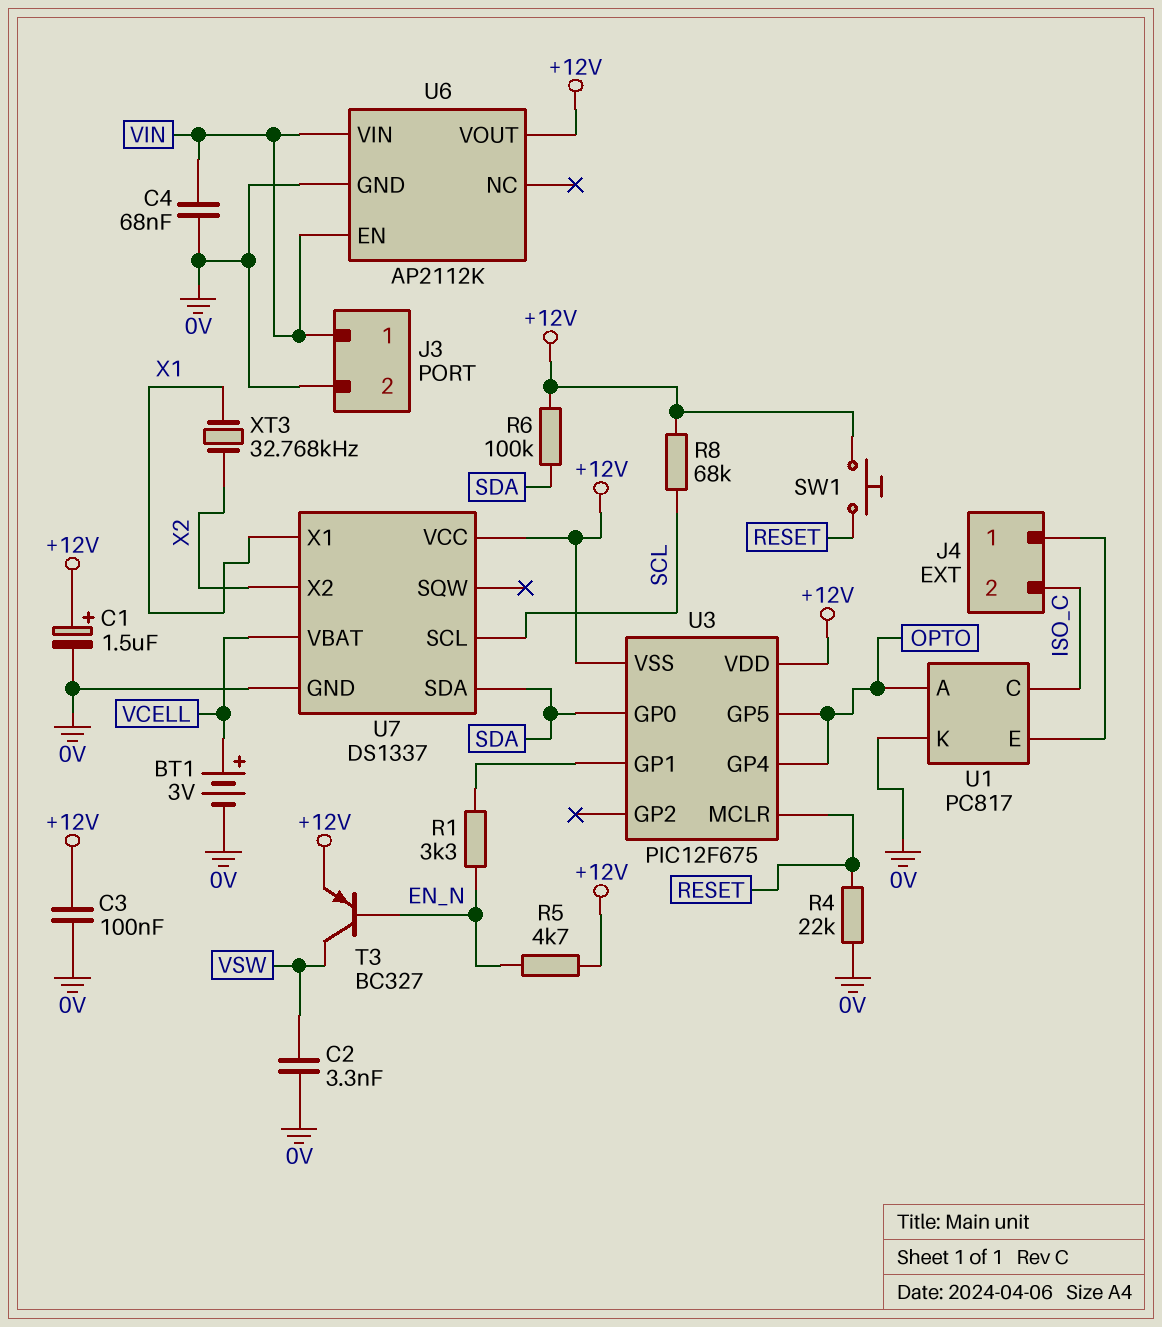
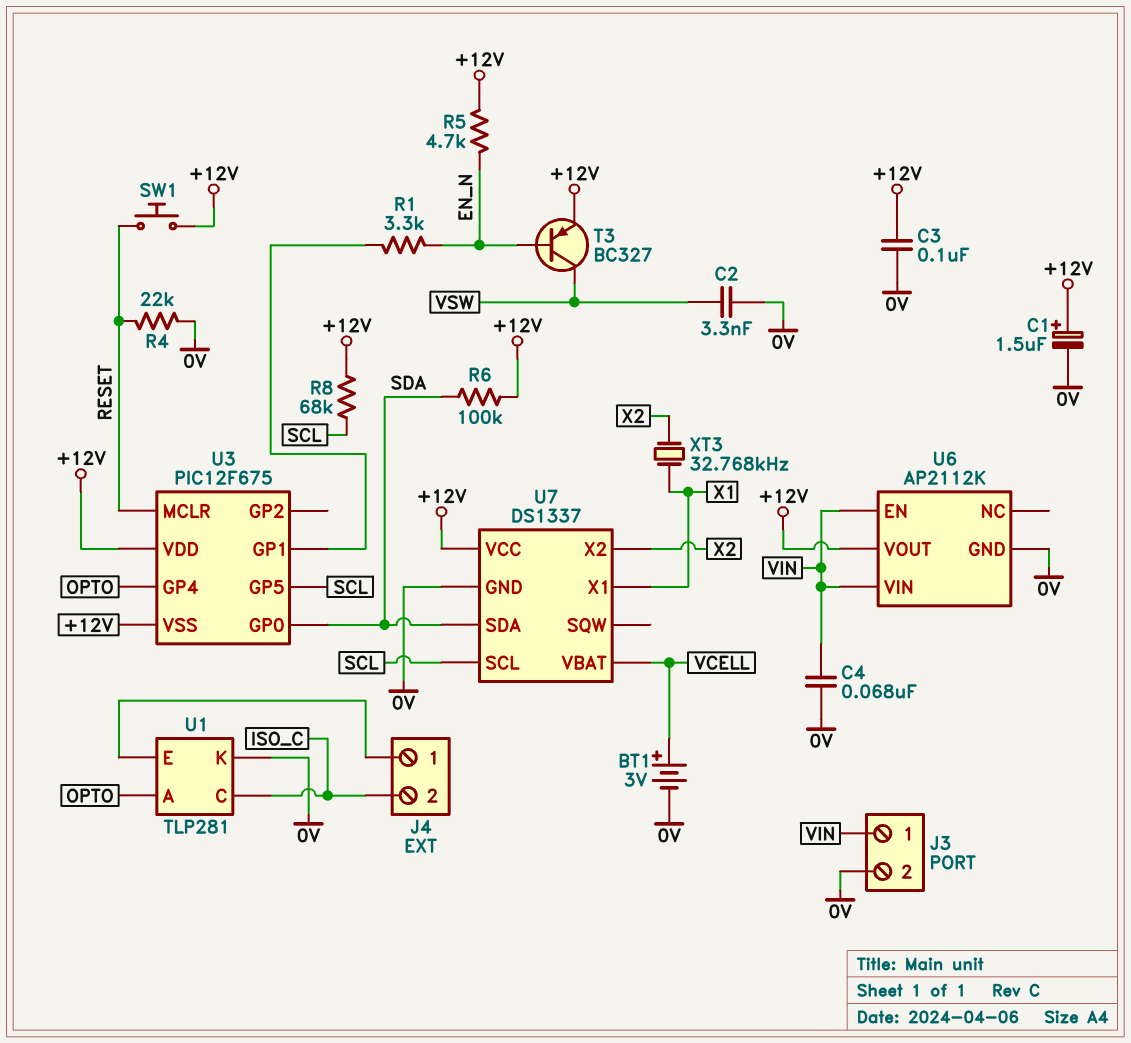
U1: PC817 -> TLP281
U3 pin GP5: OPTO -> SCL

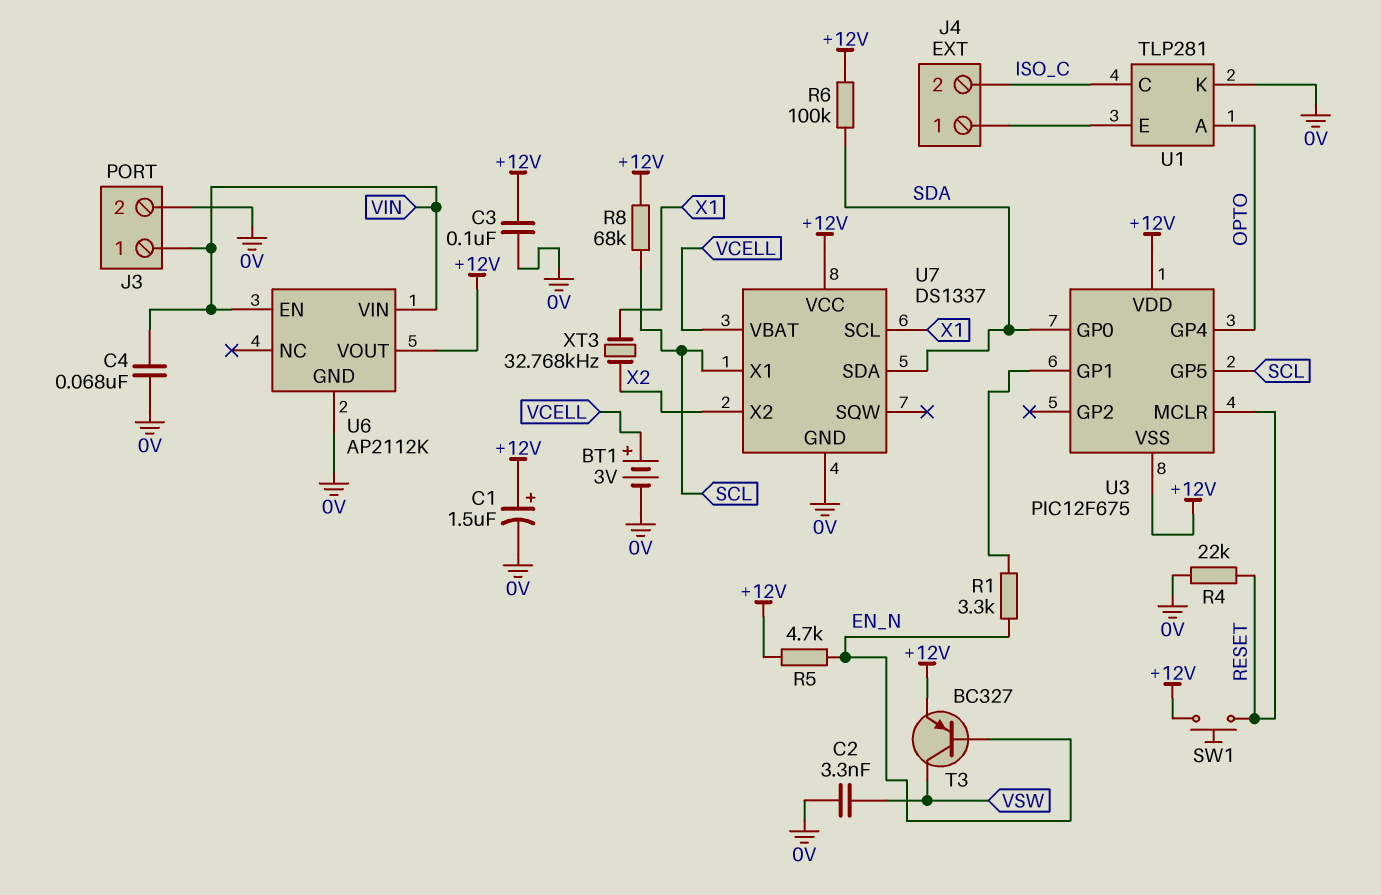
U7 pin SCL: SCL -> X1
U7 pin X1: X1 -> SCL

